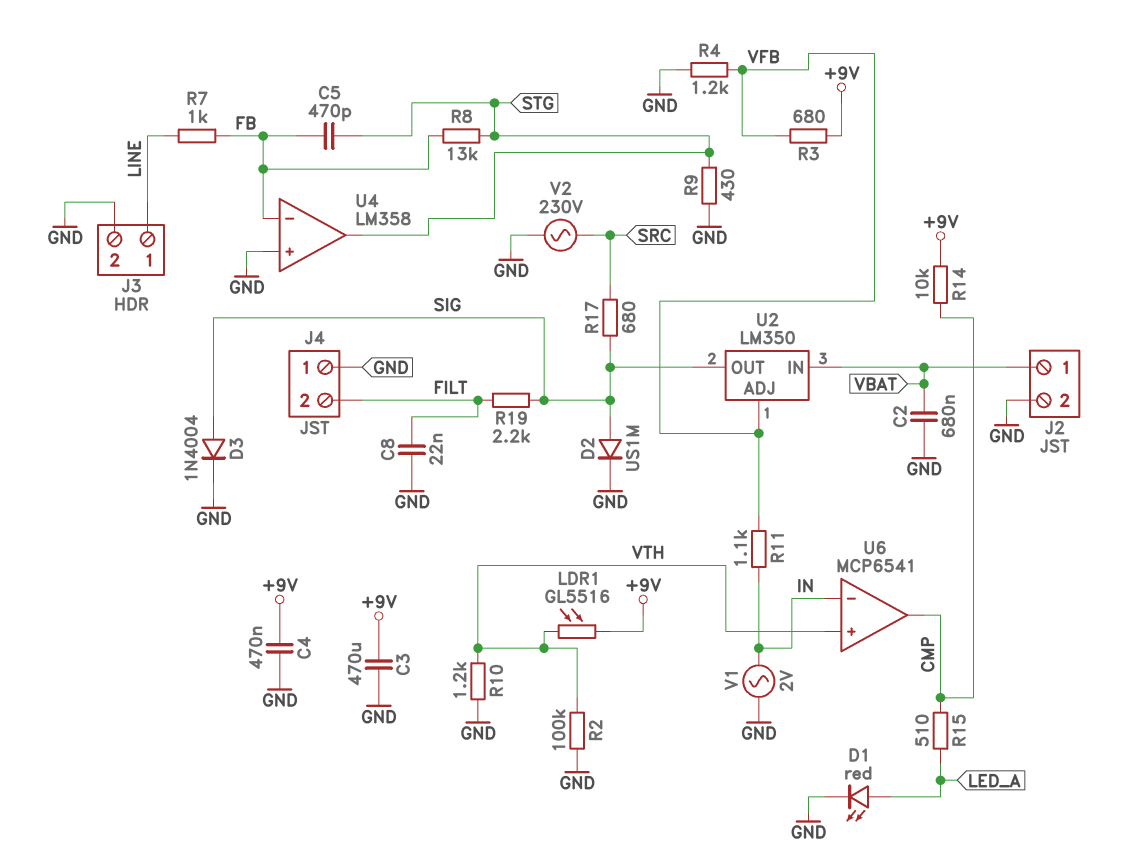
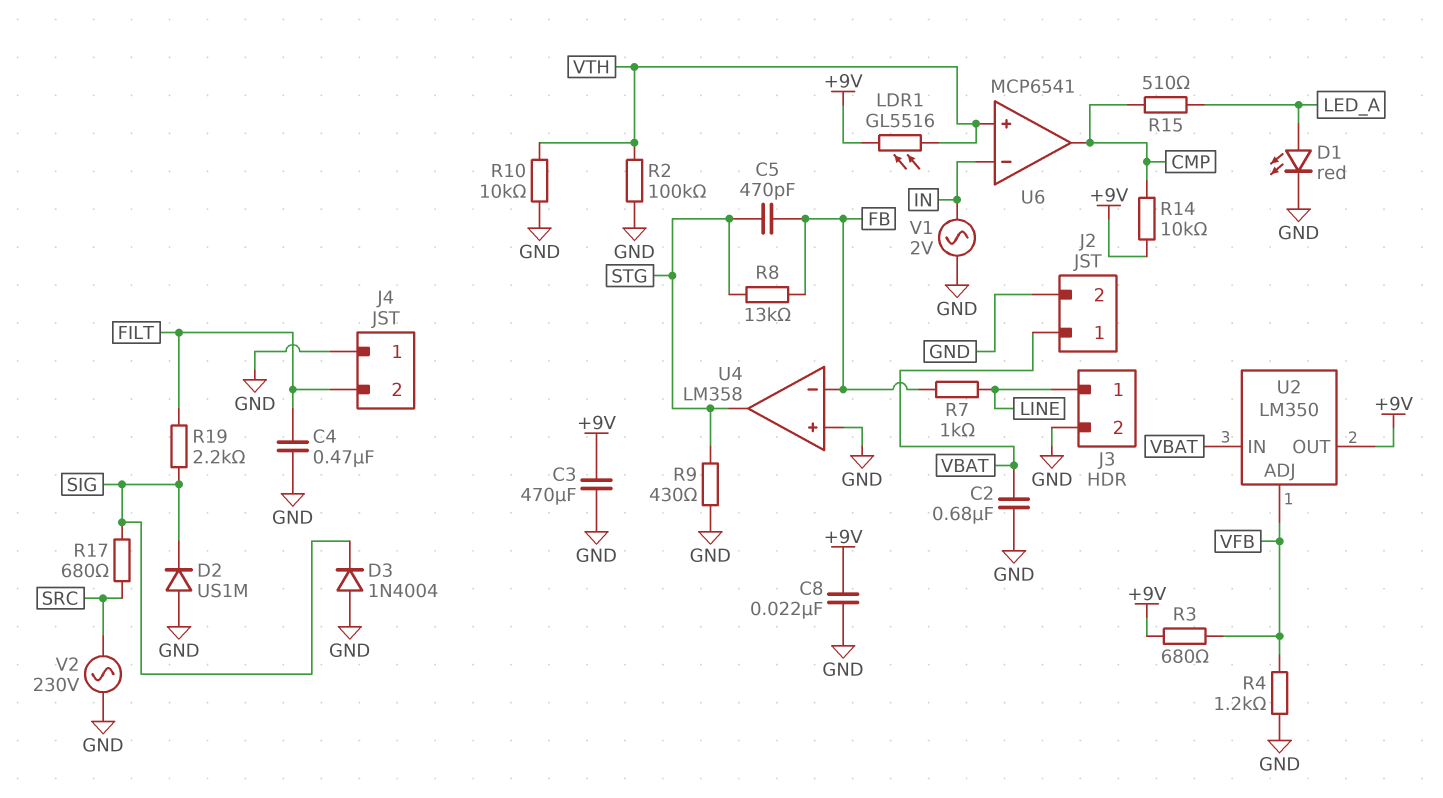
C4: 470nF (+9V, GND) -> 470nF (FILT, GND)
C8: 22nF (FILT, GND) -> 22nF (+9V, GND)
D2: diode US1M (A SIG, K GND) -> diode US1M (A GND, K SIG)
D3: diode 1N4004 (A SIG, K GND) -> diode 1N4004 (A GND, K SIG)
R10: 1.2k (GND, VTH) -> 10k (GND, VTH)
R11: 1.1k (IN, VFB) -> none
U2 pin OUT: SIG -> +9V

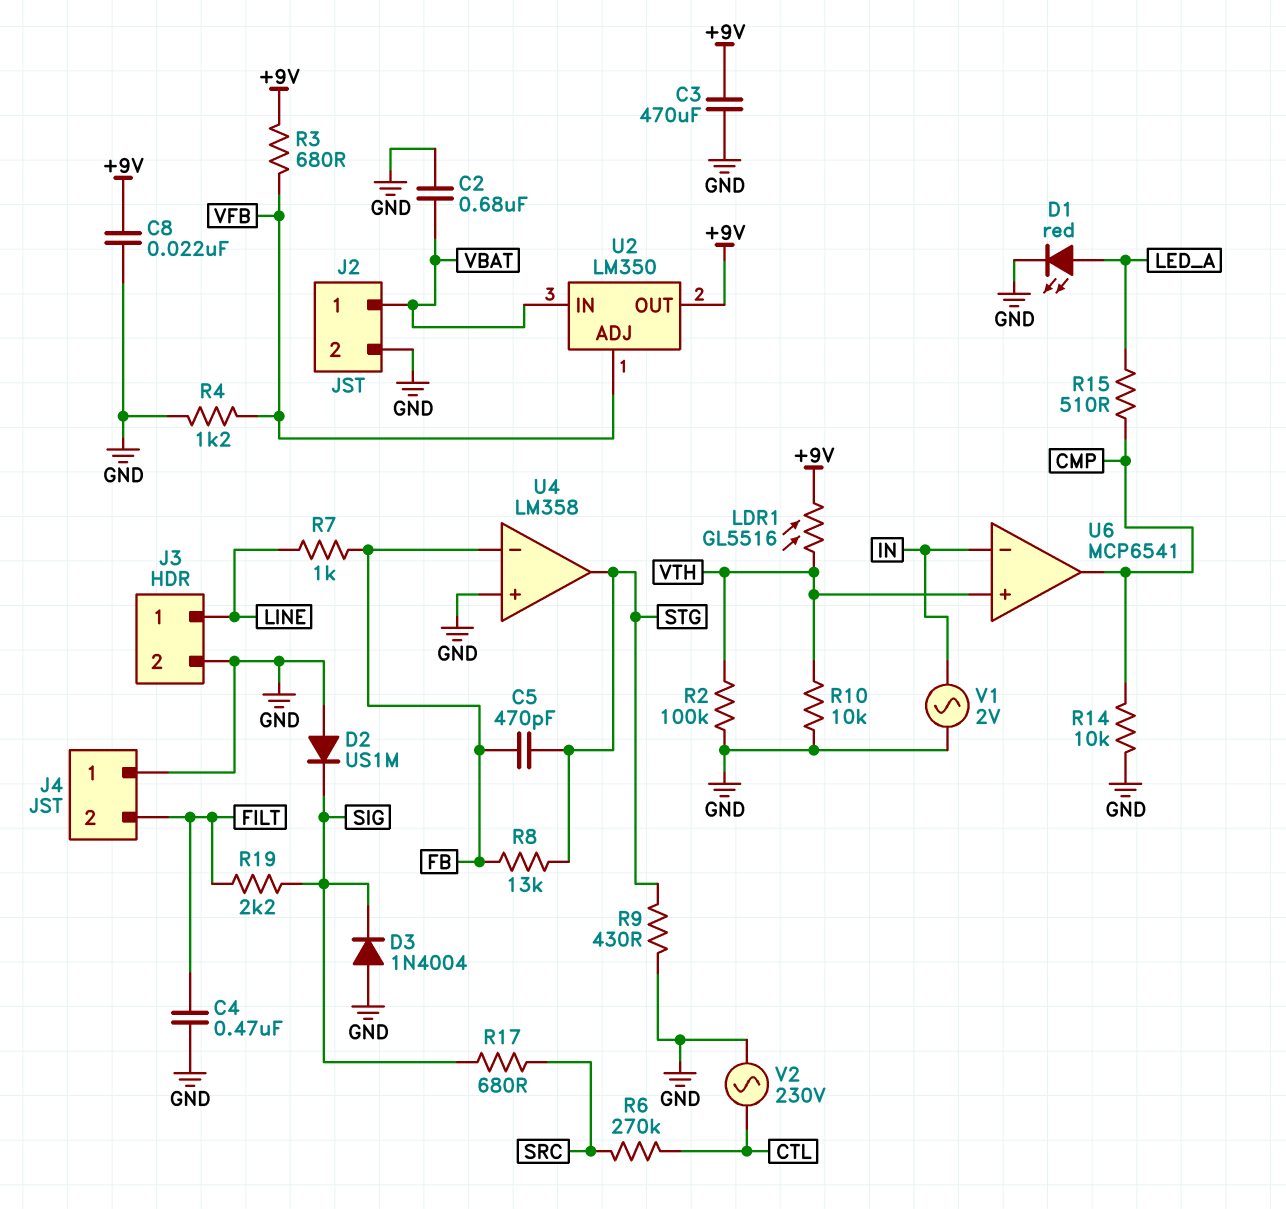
R6: none -> 270k (CTL, SRC)
R14: 10k (+9V, CMP) -> 10k (CMP, GND)
V2: AC 230V (GND, SRC) -> AC 230V (CTL, GND)

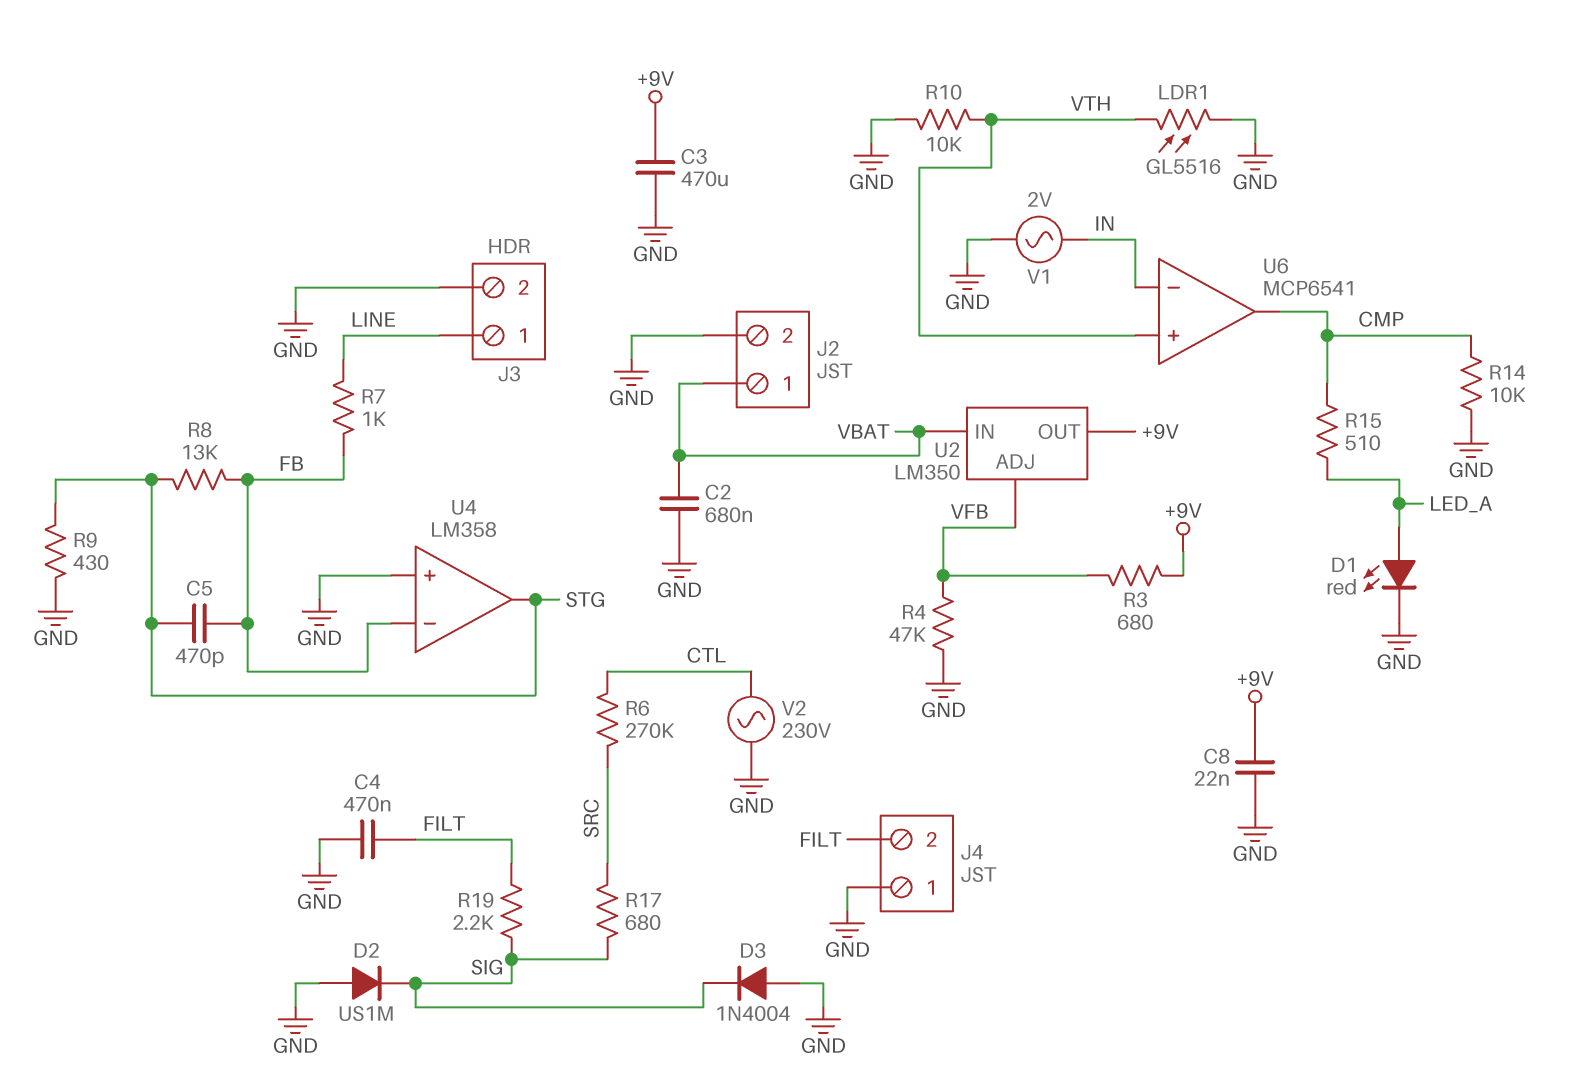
LDR1: GL5516 (+9V, VTH) -> GL5516 (GND, VTH)
R2: 100k (GND, VTH) -> none
R4: 1.2k (GND, VFB) -> 47k (GND, VFB)

